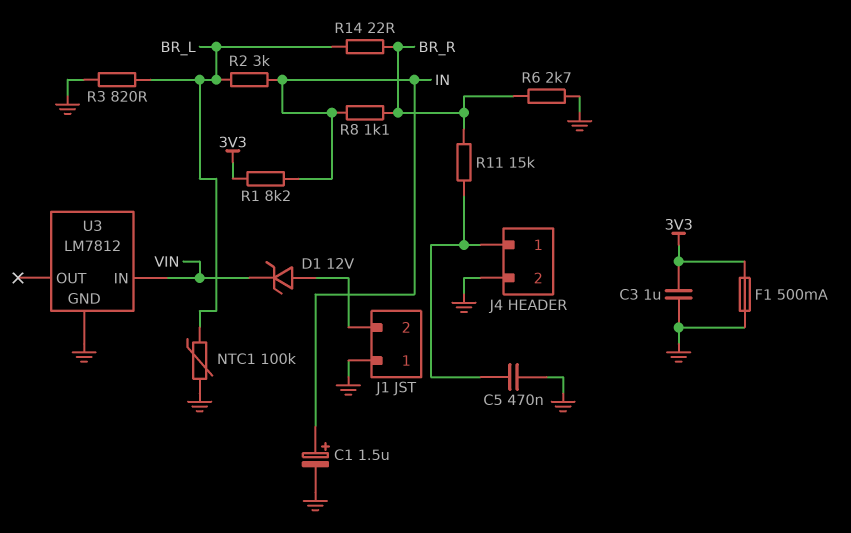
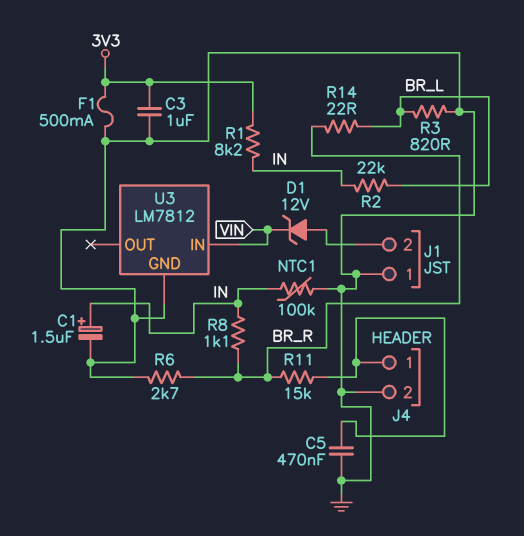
NTC1: 100k (BR_L, GND) -> 100k (GND, IN)
R2: 3k (BR_L, IN) -> 22k (BR_L, IN)

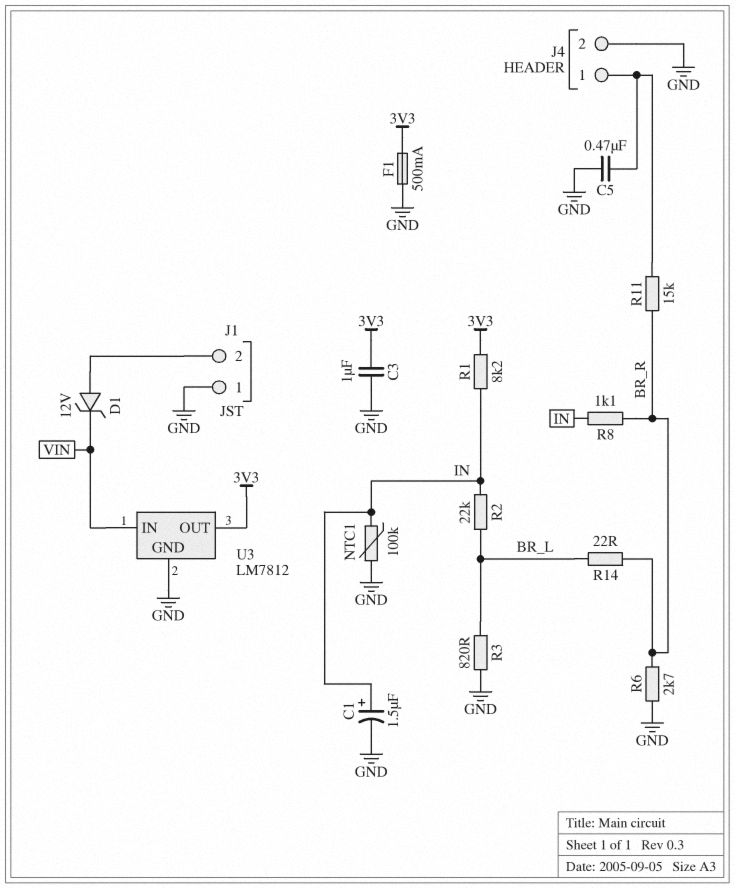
U3 pin OUT: none -> 3V3

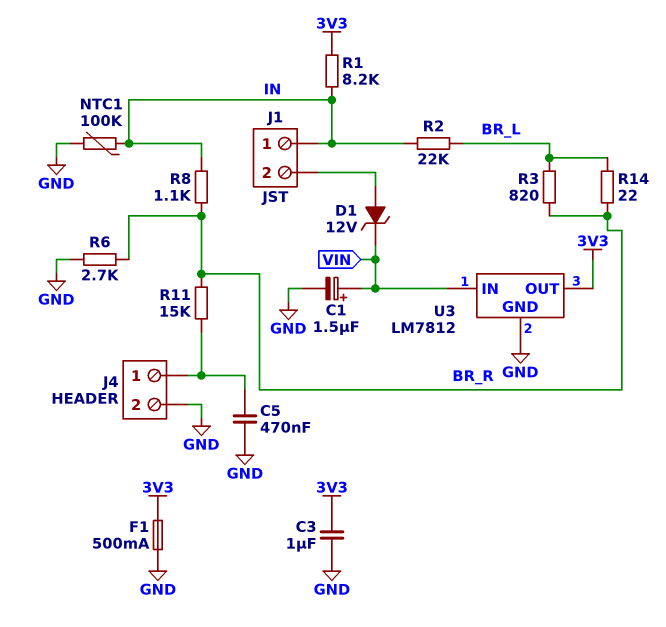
C1: 1.5uF (plus IN, minus GND) -> 1.5uF (plus VIN, minus GND)
J1 pin 1: GND -> IN
R3: 820 (BR_L, GND) -> 820 (BR_L, BR_R)

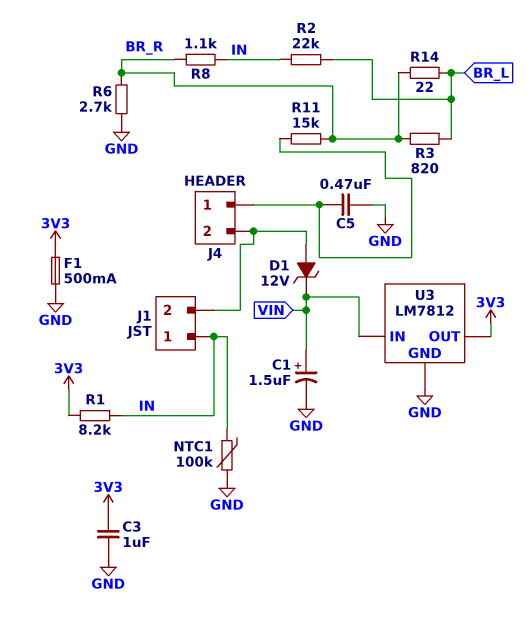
J4 pin 2: GND -> J1/2

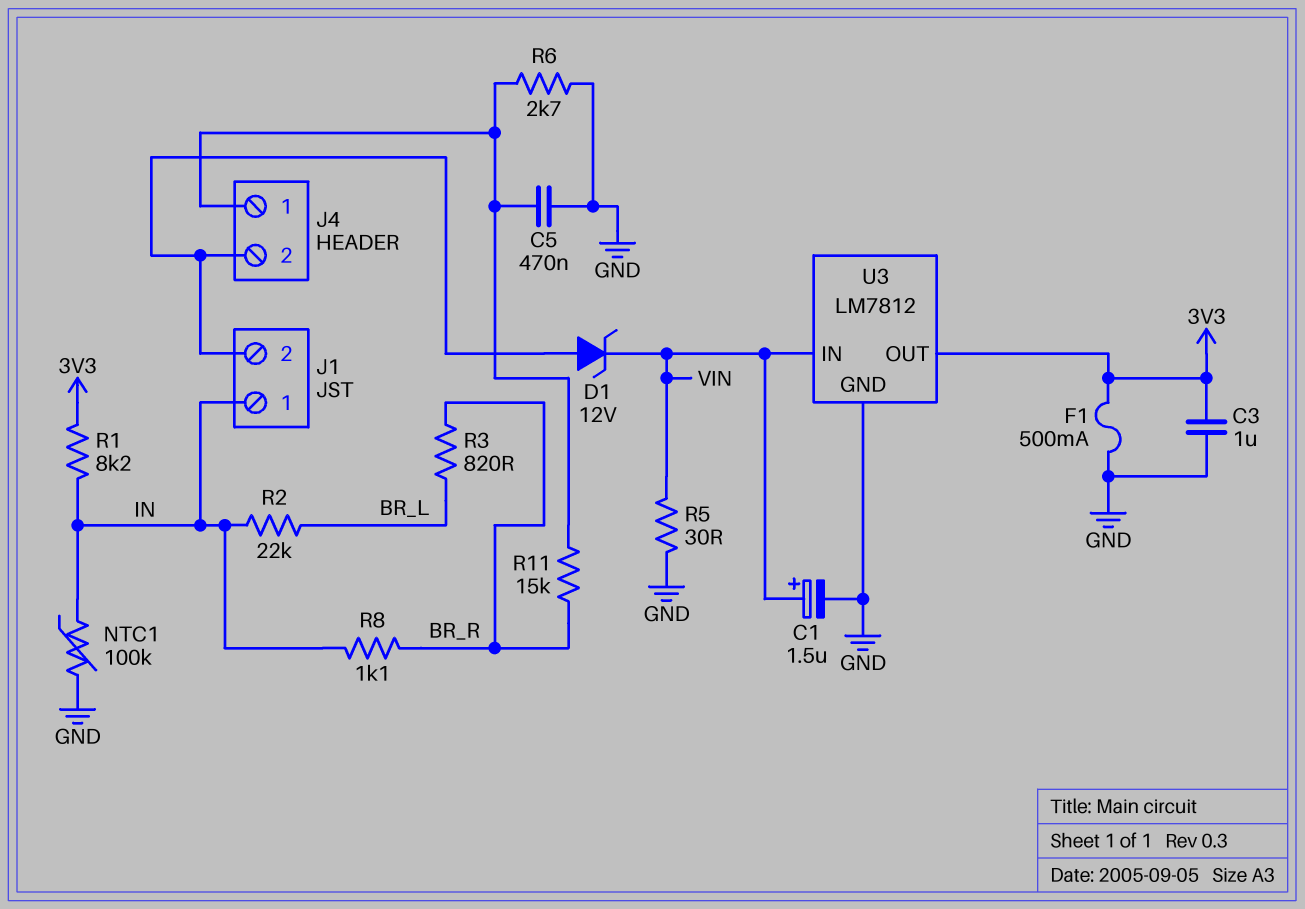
R5: none -> 30 (GND, VIN)
R6: 2.7k (BR_R, GND) -> 2.7k (GND, J4/1)
R14: 22 (BR_L, BR_R) -> none

